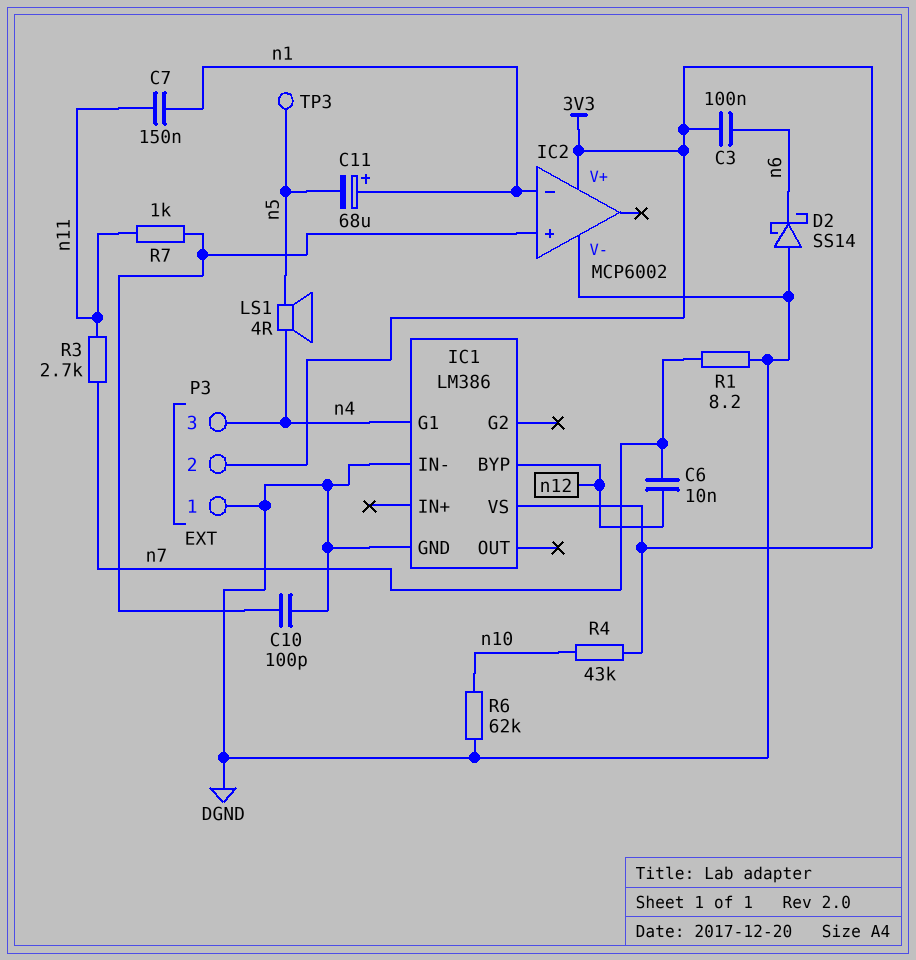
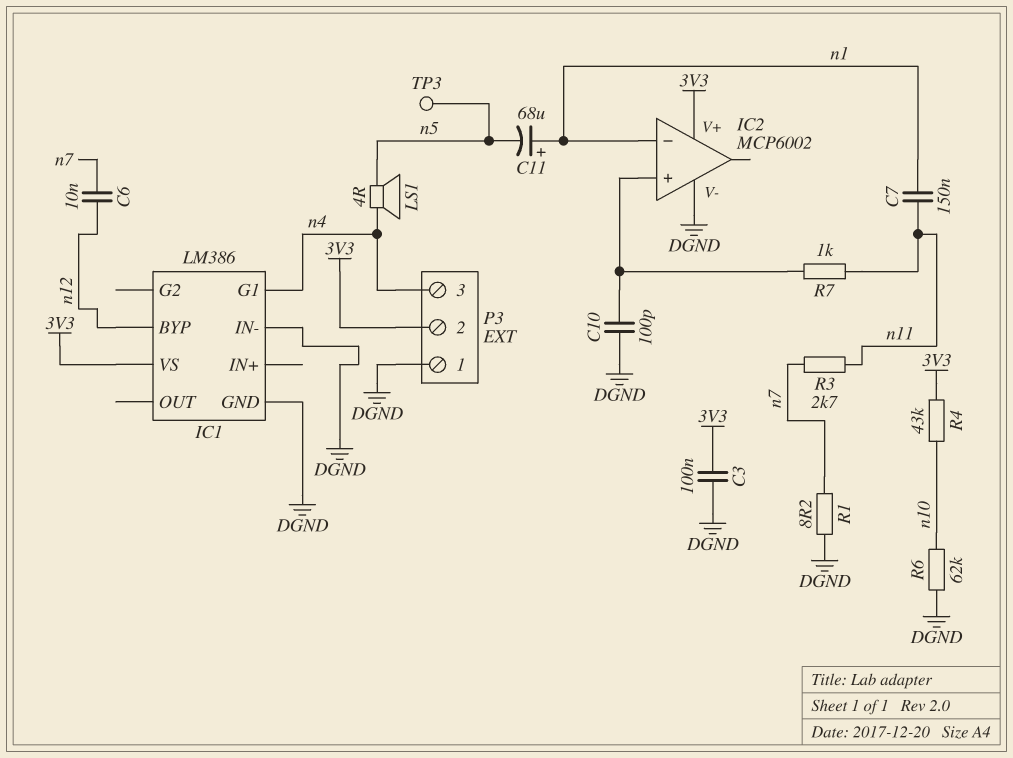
C3: 100nF (3V3, n6) -> 100nF (3V3, DGND)
D2: schottky SS14 (A DGND, K n6) -> none

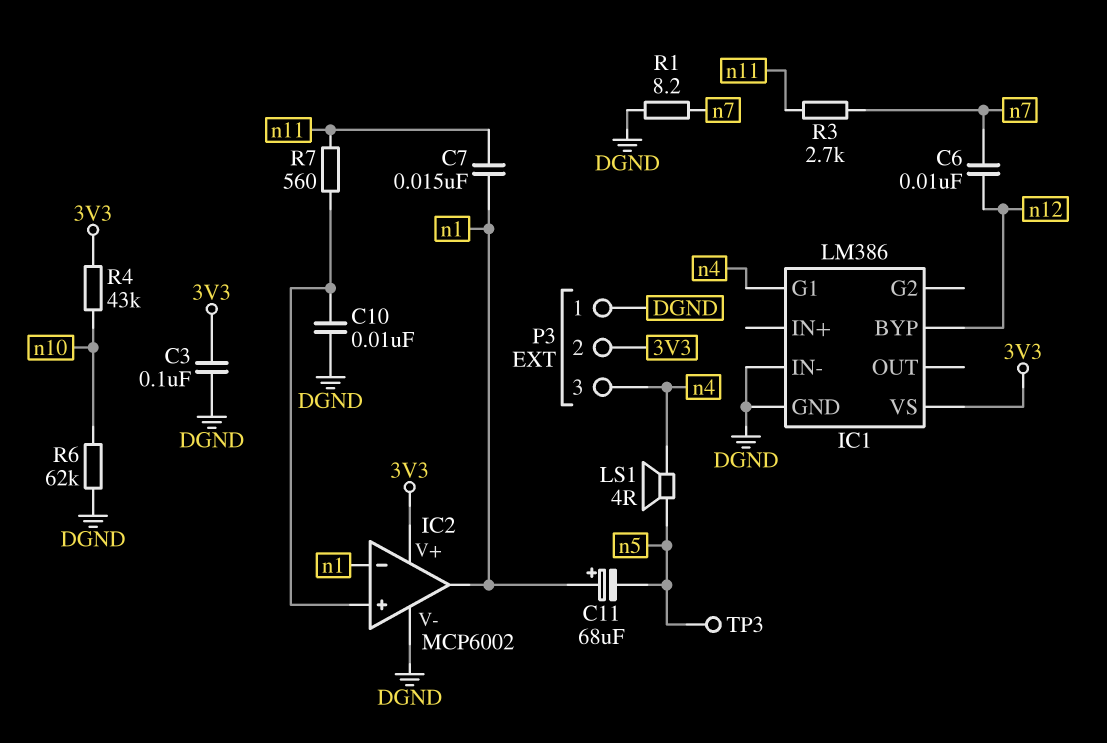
C7: 150nF (n1, n11) -> 15nF (n1, n11)
C10: 100pF (DGND, IC2/in+) -> 10nF (DGND, IC2/in+)
IC2 pin out: none -> n1
R7: 1k (IC2/in+, n11) -> 560 (IC2/in+, n11)

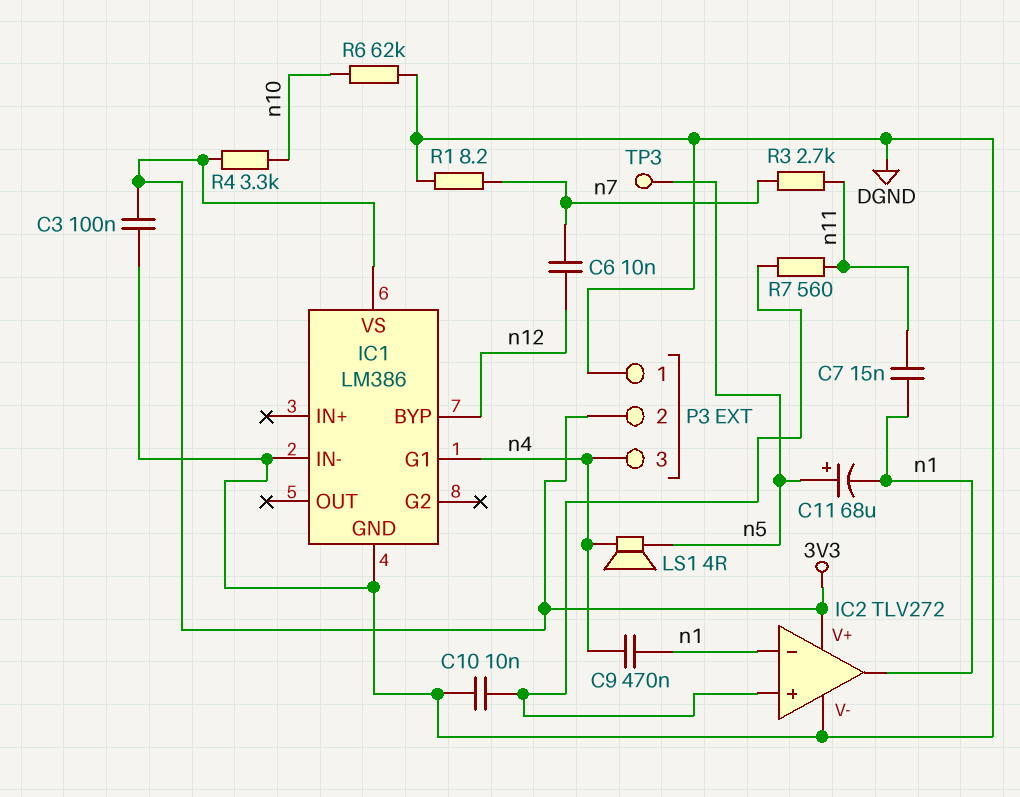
C9: none -> 470nF (n1, n4)
C11: 68uF (plus n1, minus n5) -> 68uF (plus n5, minus n1)
IC2: MCP6002 -> TLV272
R4: 43k (3V3, n10) -> 3.3k (3V3, n10)

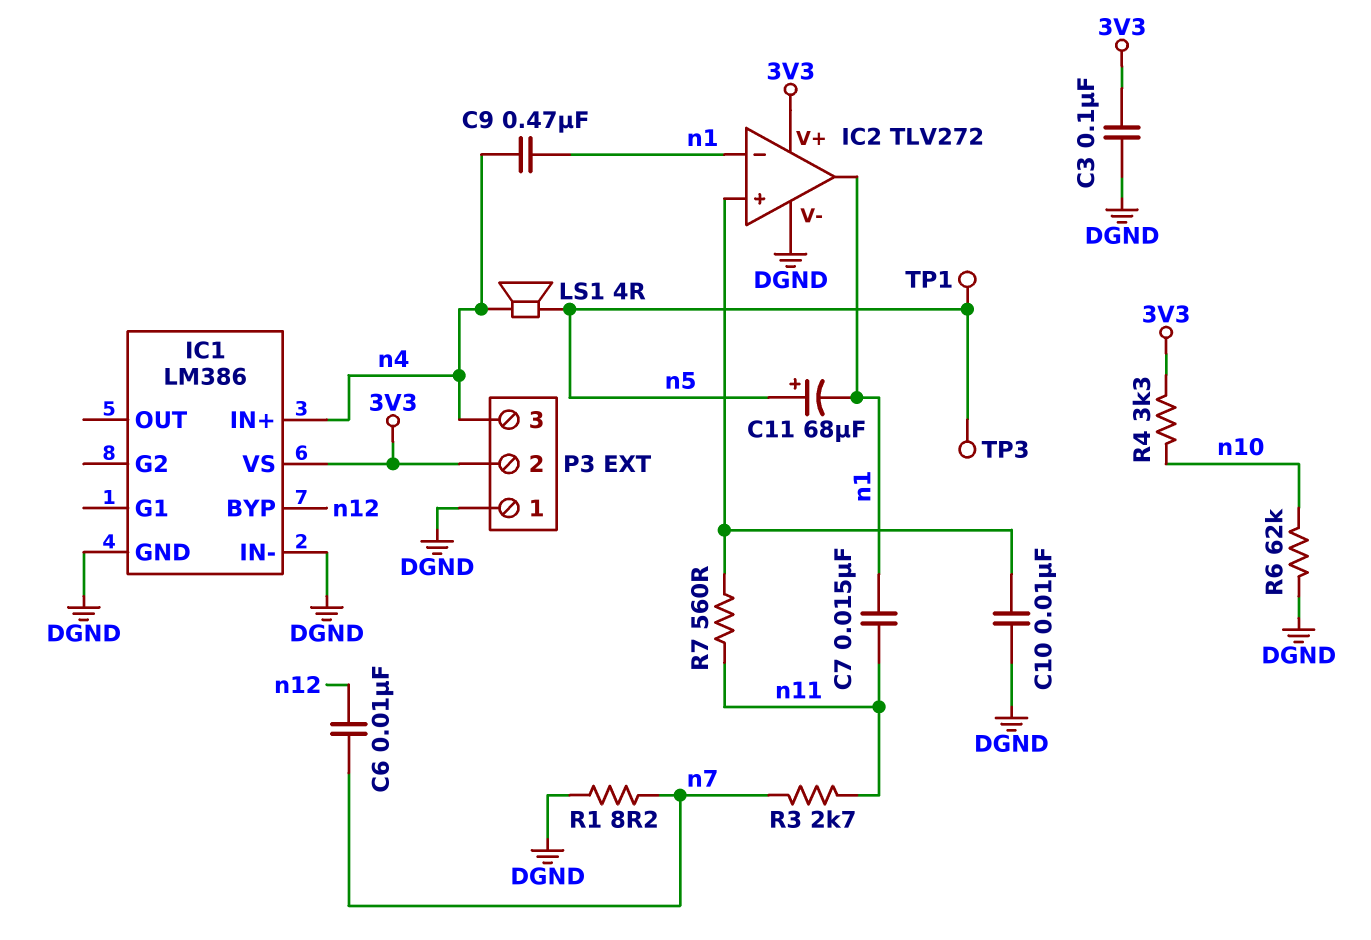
IC1 pin G1: n4 -> none
IC1 pin IN+: none -> n4
TP1: none -> test point (n5)

